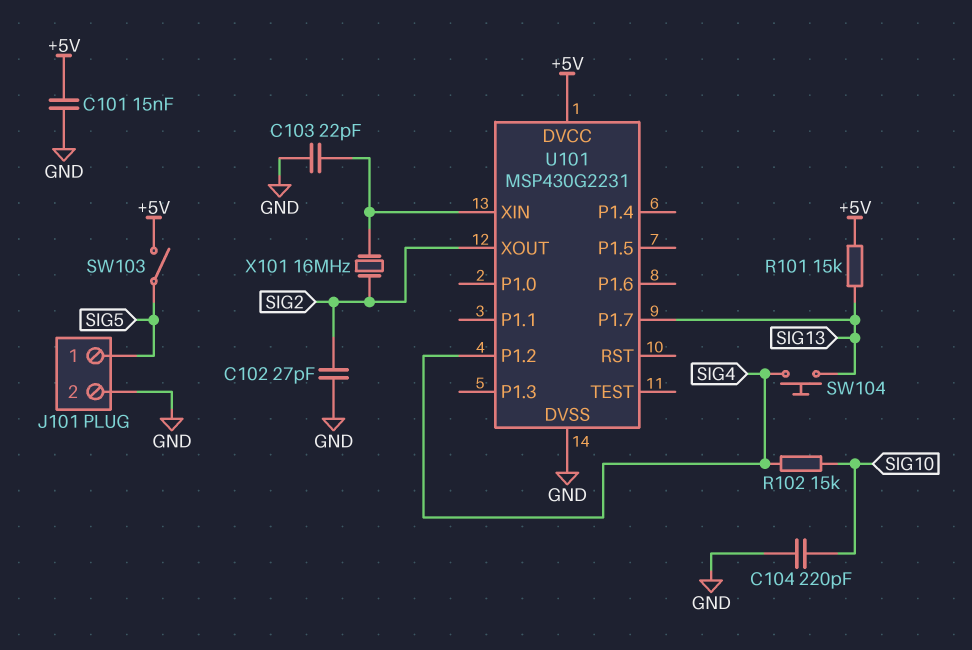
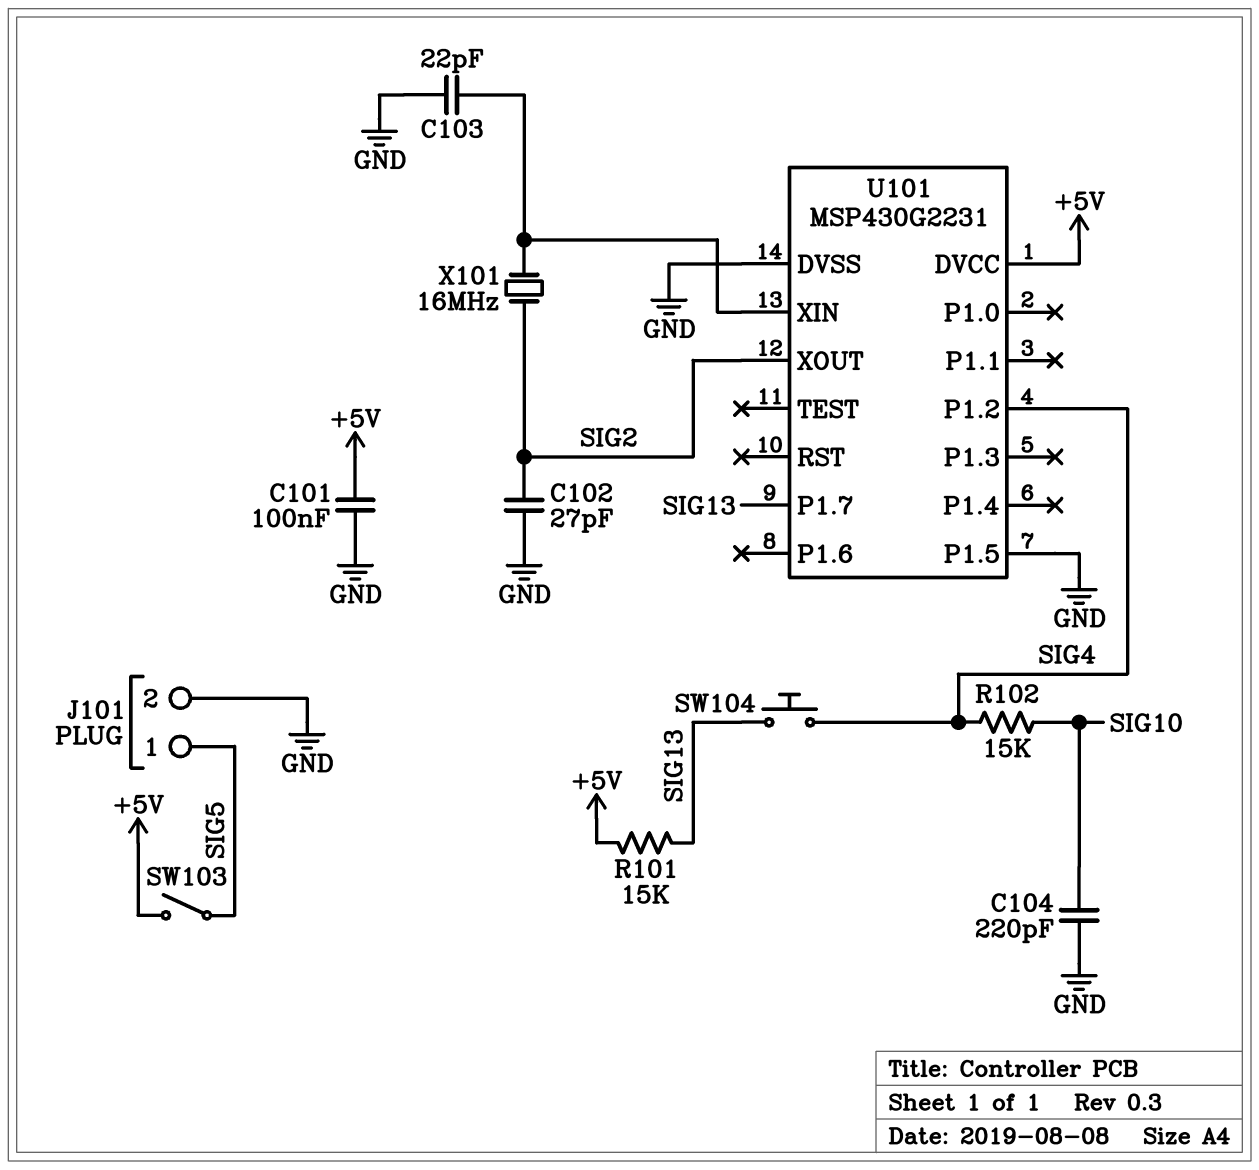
C101: 15nF (+5V, GND) -> 100nF (+5V, GND)
U101 pin P1.5: none -> GND

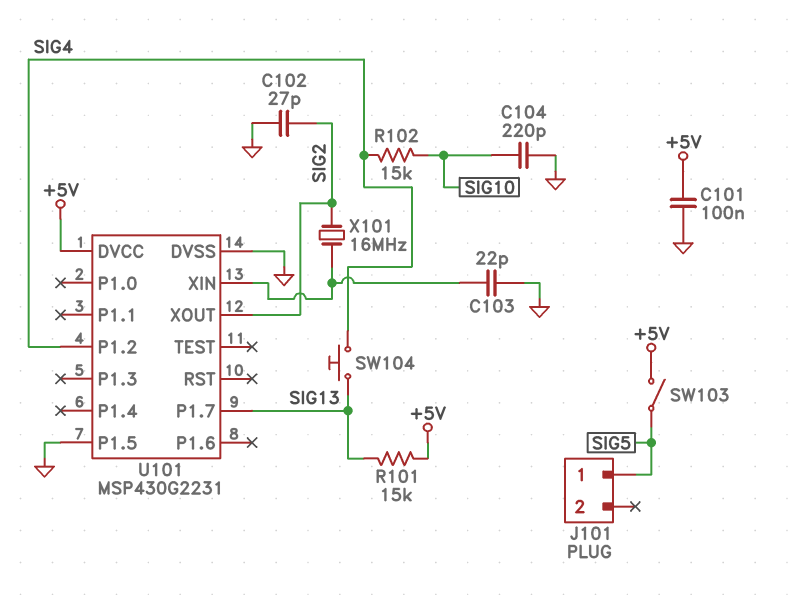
J101 pin 2: GND -> none

